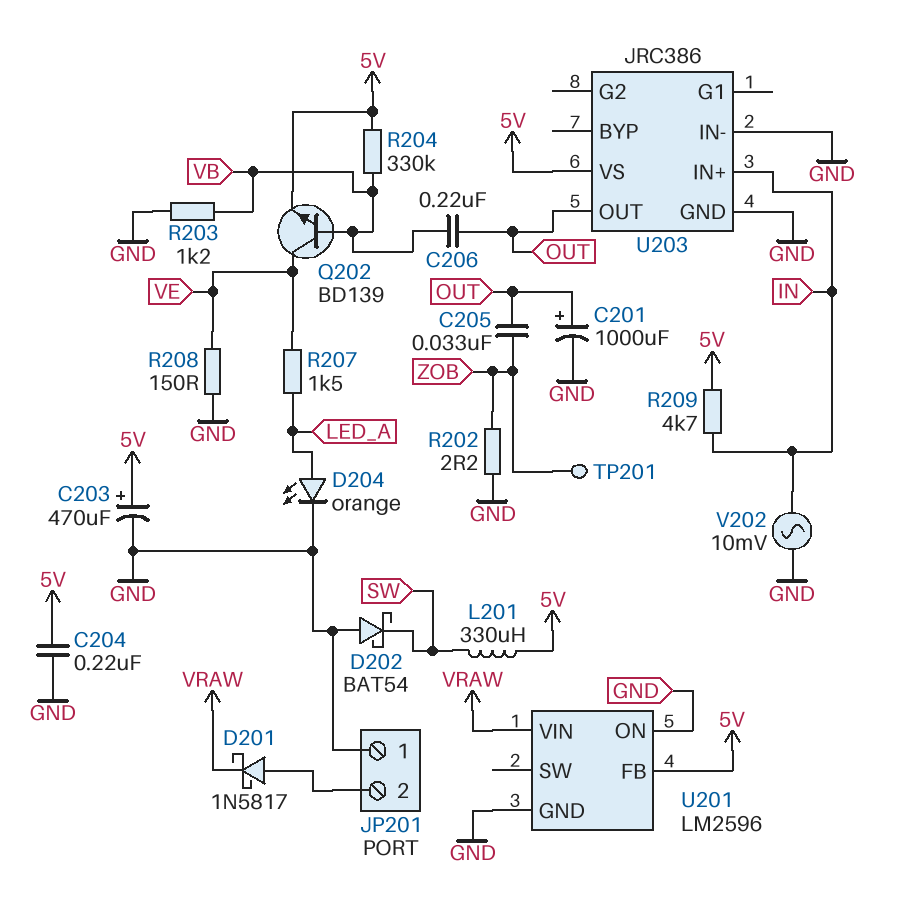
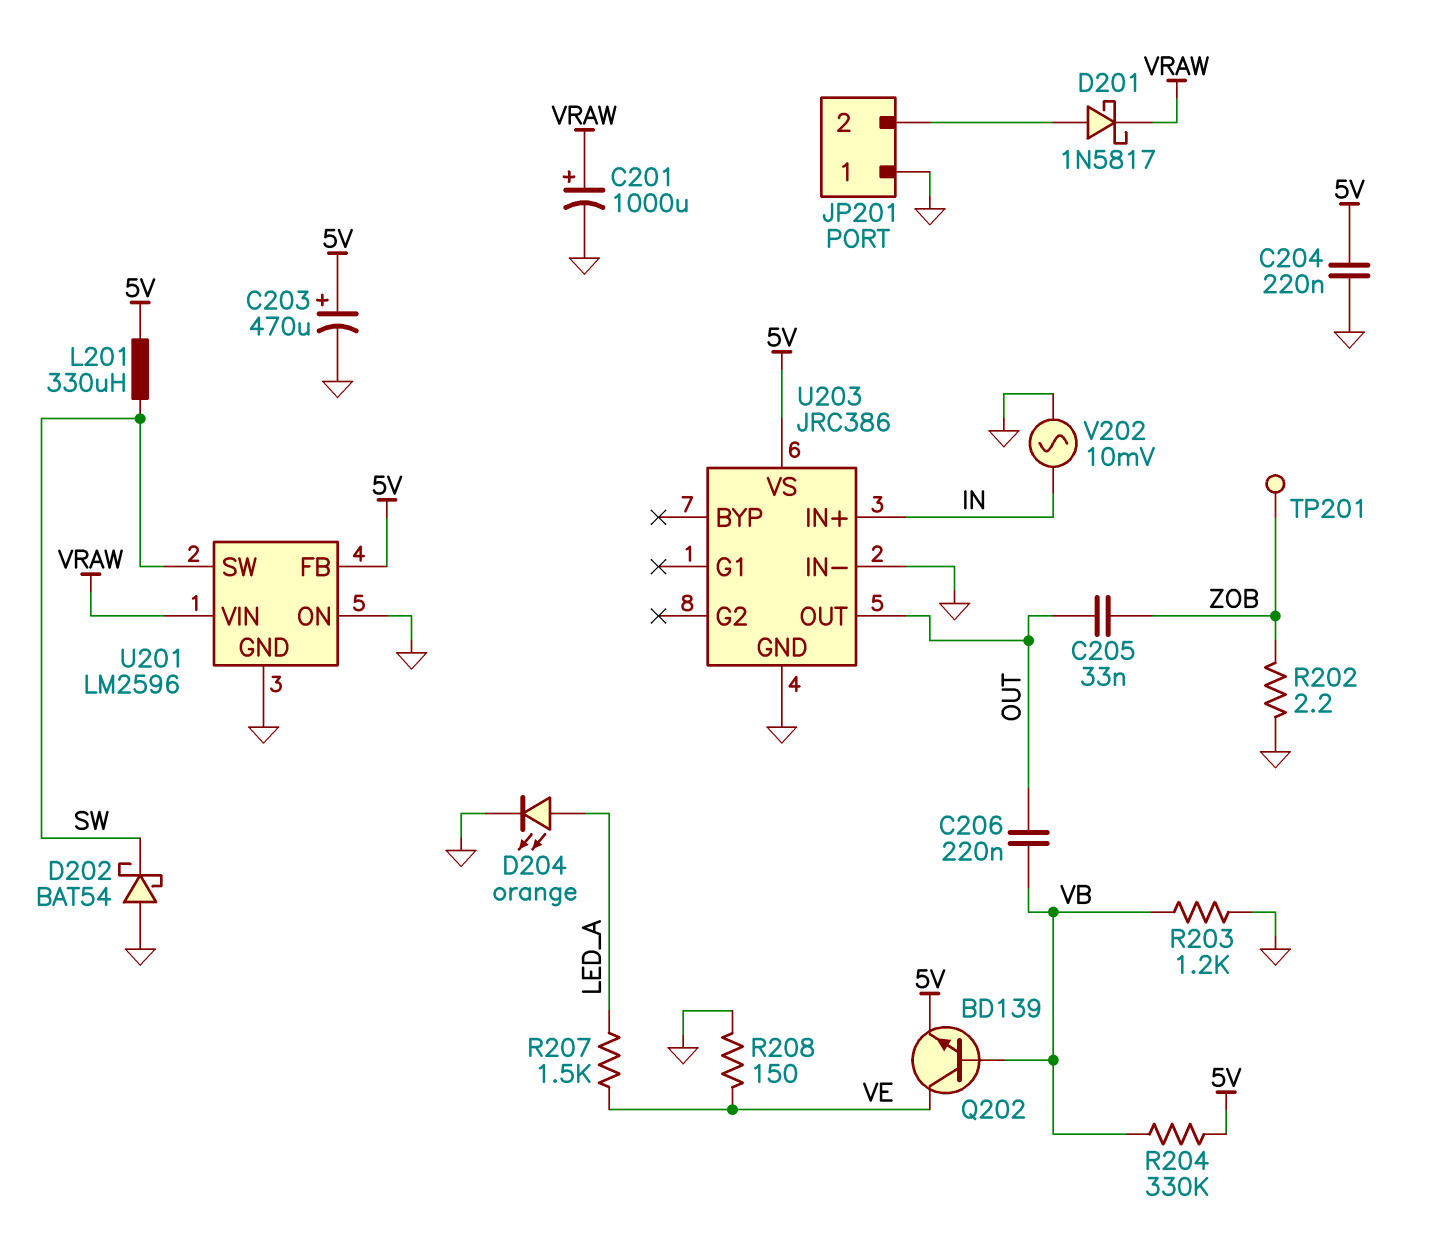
C201: 1000uF (plus OUT, minus GND) -> 1000uF (plus VRAW, minus GND)
R209: 4.7k (5V, IN) -> none
U201 pin SW: none -> SW

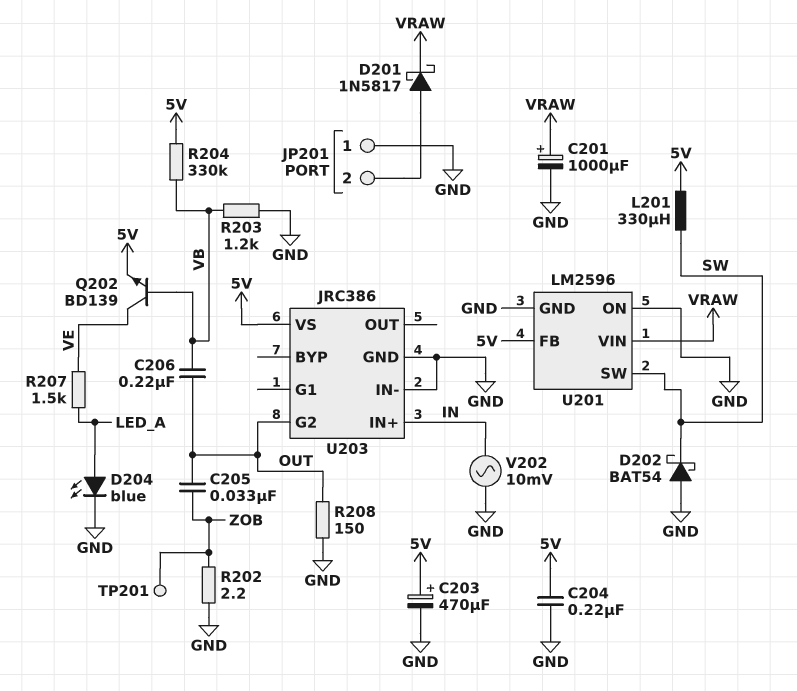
D204: LED orange (A LED_A, K GND) -> LED blue (A LED_A, K GND)
R208: 150 (GND, VE) -> 150 (GND, OUT)
U203 pin G2: none -> OUT
U203 pin OUT: OUT -> none

